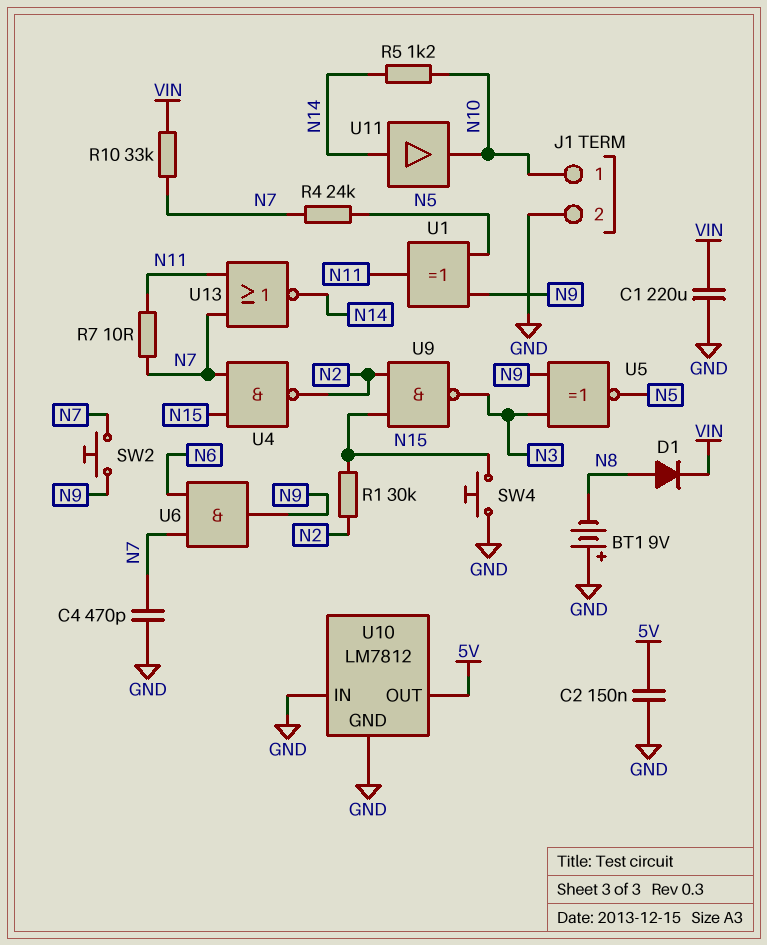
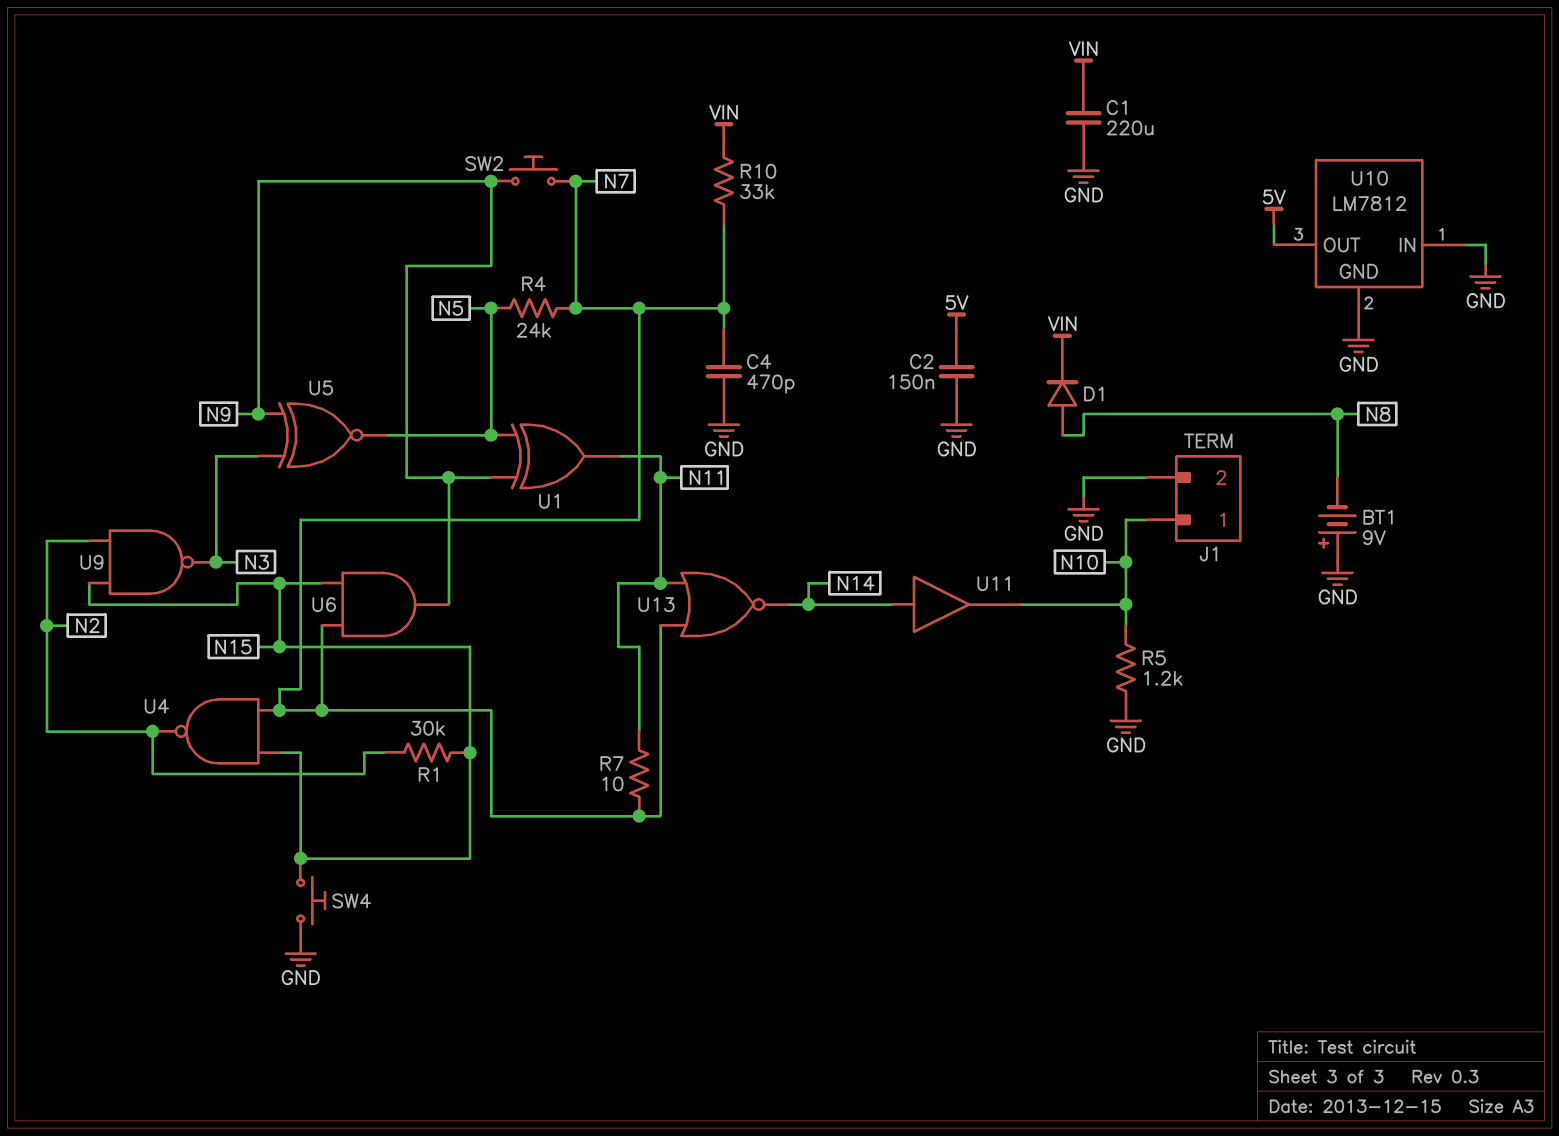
R5: 1.2k (N10, N14) -> 1.2k (GND, N10)
U6: AND (in N6, in N7, out N9) -> AND (in N7, in N15, out N9)

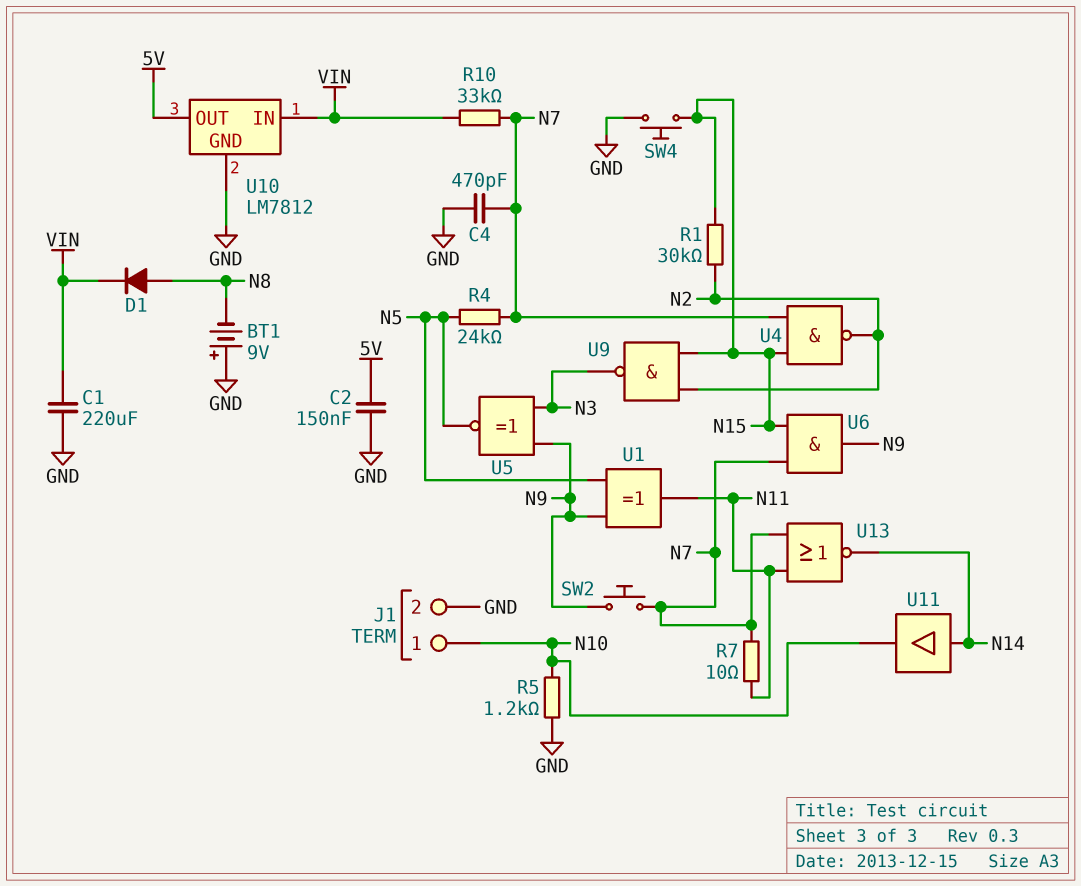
U10 pin IN: GND -> VIN

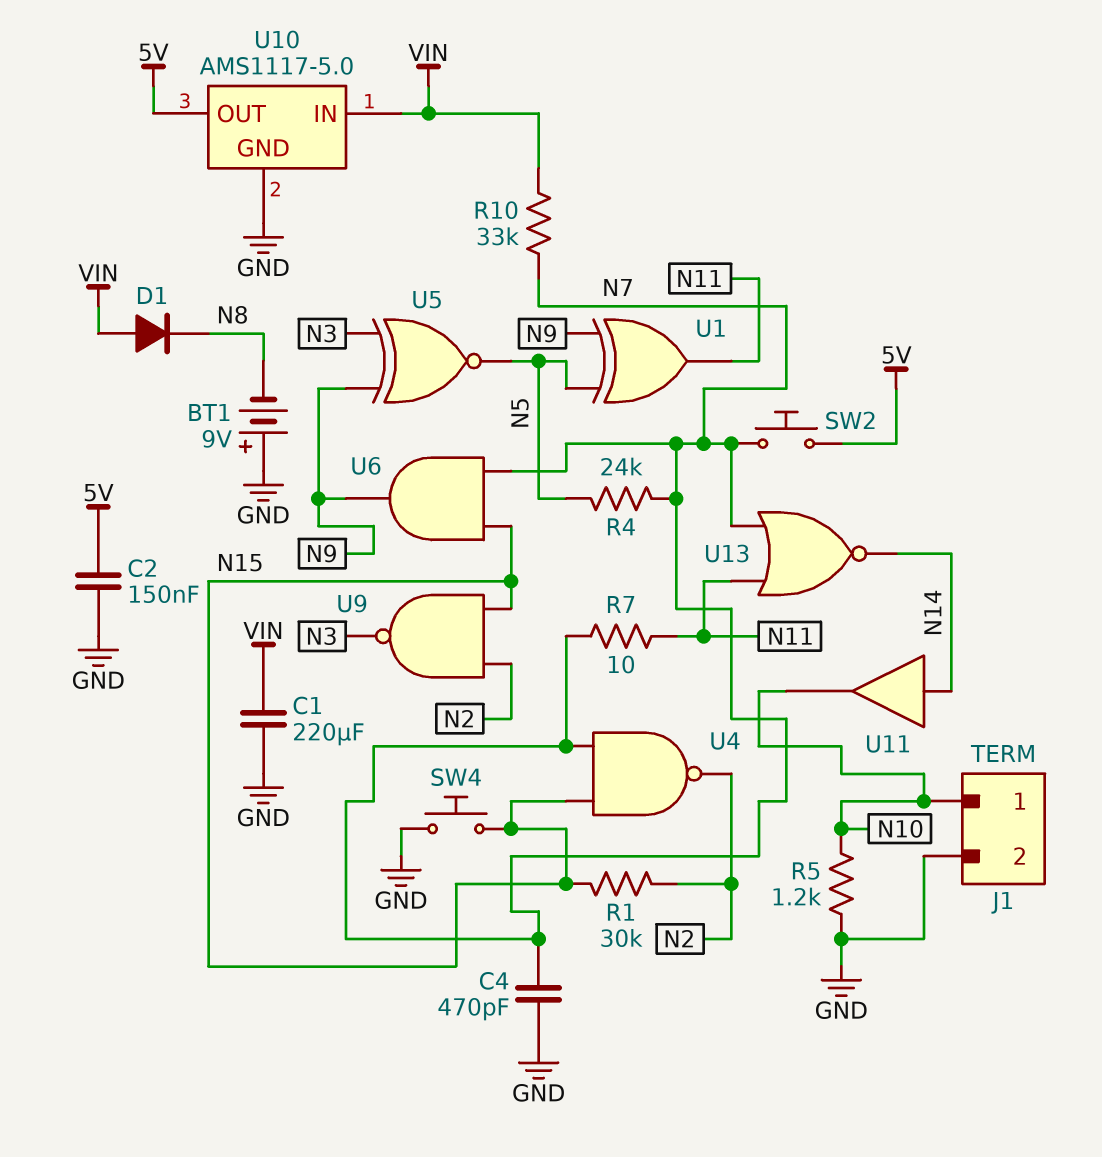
D1: diode (A N8, K VIN) -> diode (A VIN, K N8)
SW2: button (N7, N9) -> button (5V, N7)
U10: LM7812 -> AMS1117-5.0

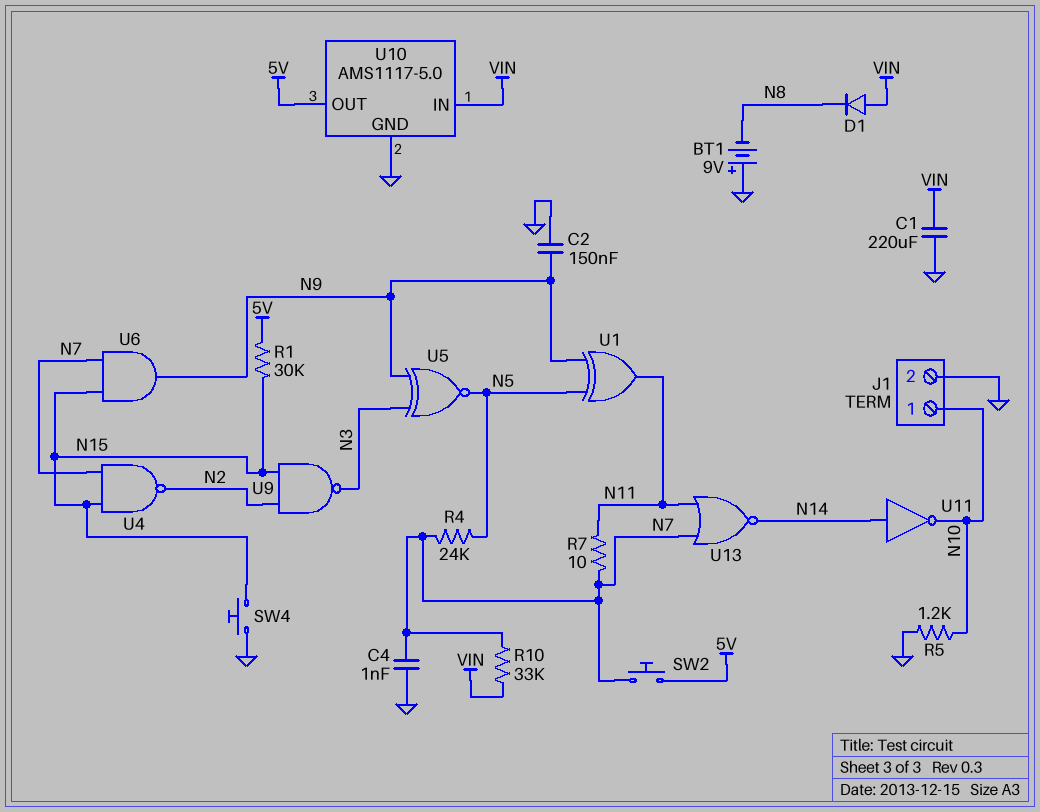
C2: 150nF (5V, GND) -> 150nF (GND, N9)
C4: 470pF (GND, N7) -> 1nF (GND, N7)
R1: 30k (N2, N15) -> 30k (5V, N15)
U11: buffer (in N14, out N10) -> NOT (in N14, out N10)

